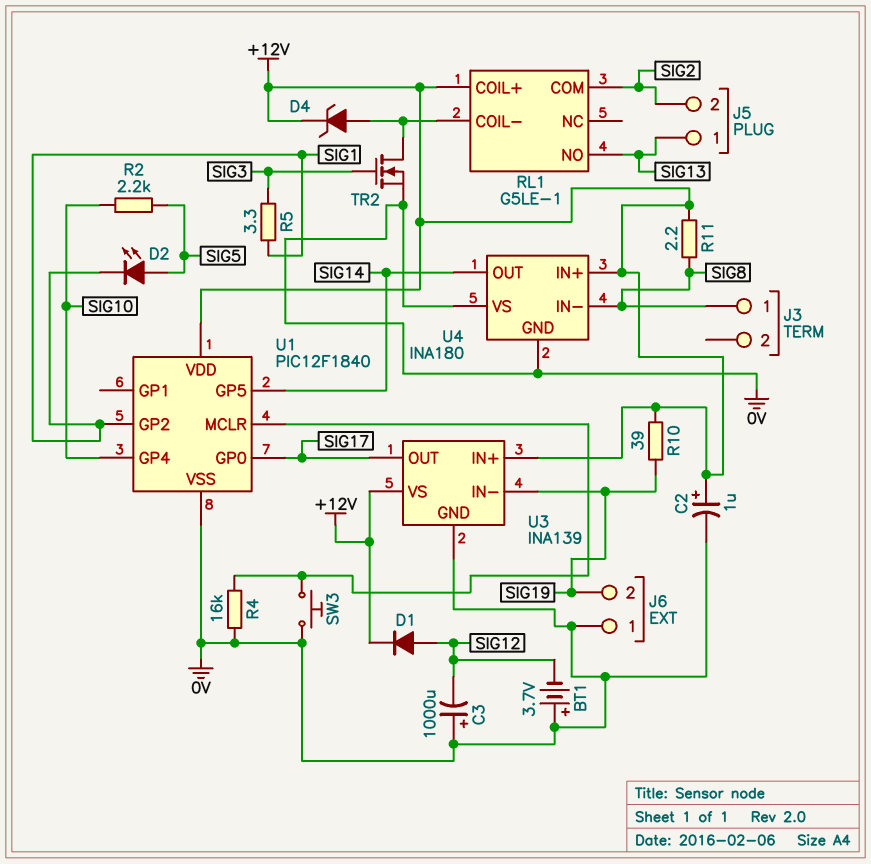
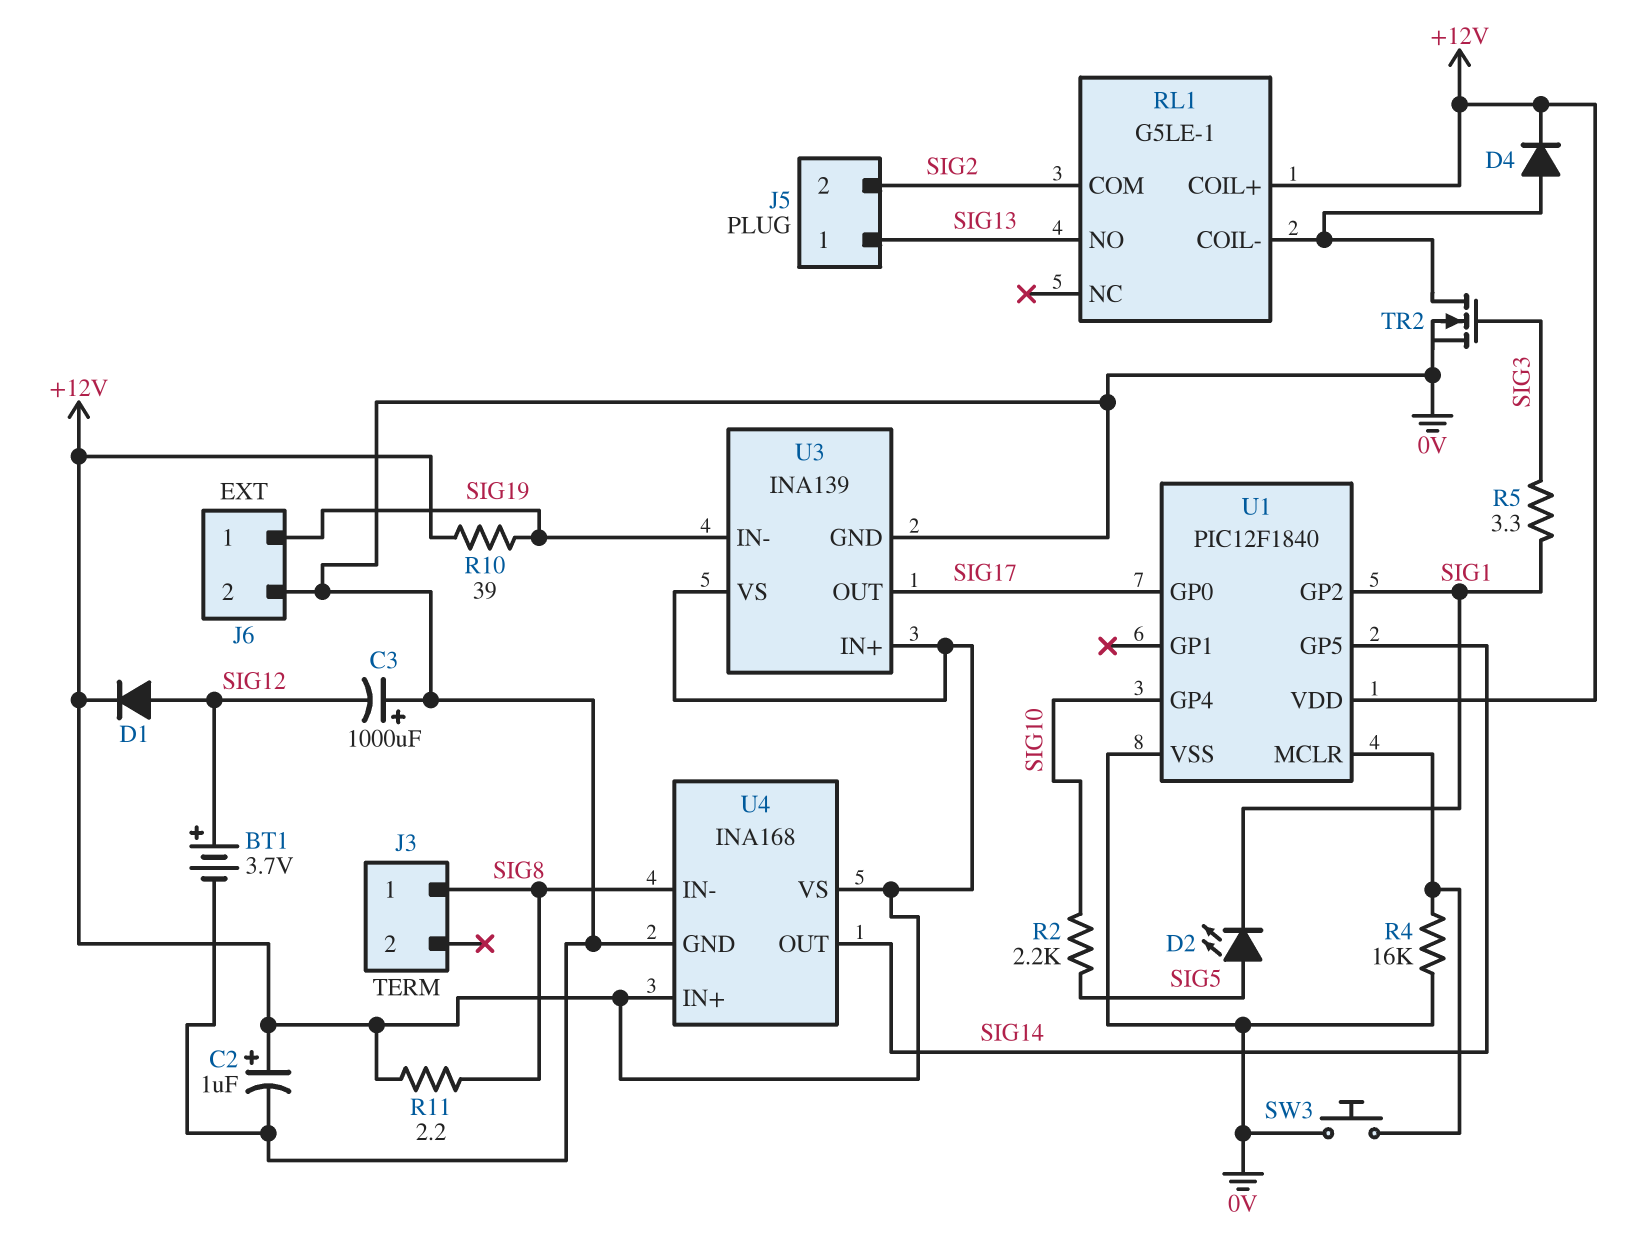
BT1: 3.7V (plus 0V, minus SIG12) -> 3.7V (plus SIG12, minus 0V)
D4: zener (A RL1/COIL-, K +12V) -> diode (A RL1/COIL-, K +12V)
J6 pin 1: 0V -> SIG19
J6 pin 2: SIG19 -> 0V
U4: INA180 -> INA168
U4 pin VS: 0V -> +12V

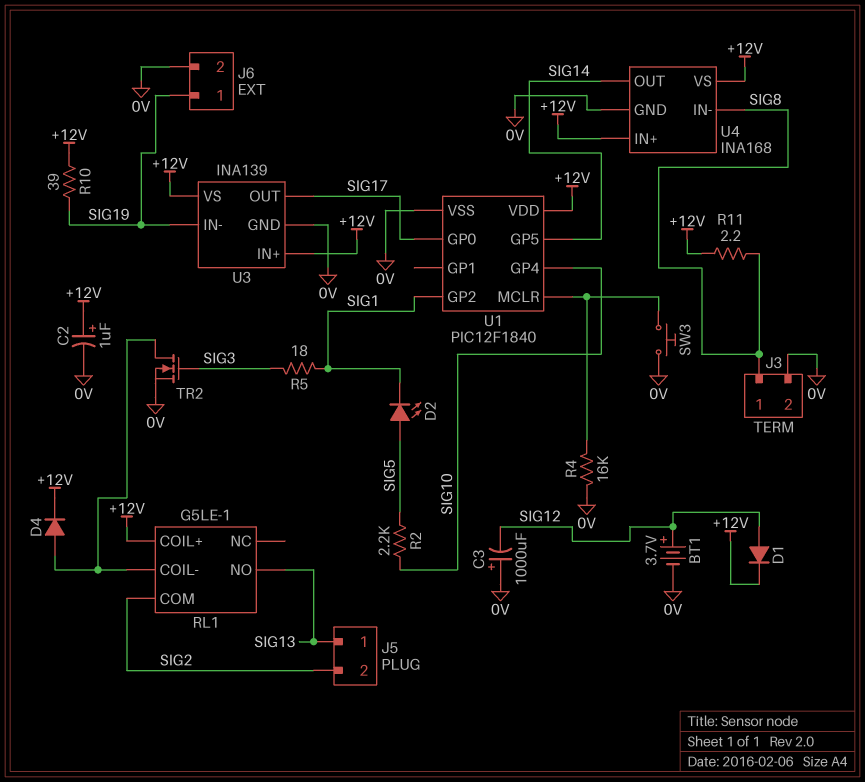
J3 pin 2: none -> 0V
R5: 3.3 (SIG1, SIG3) -> 18 (SIG1, SIG3)

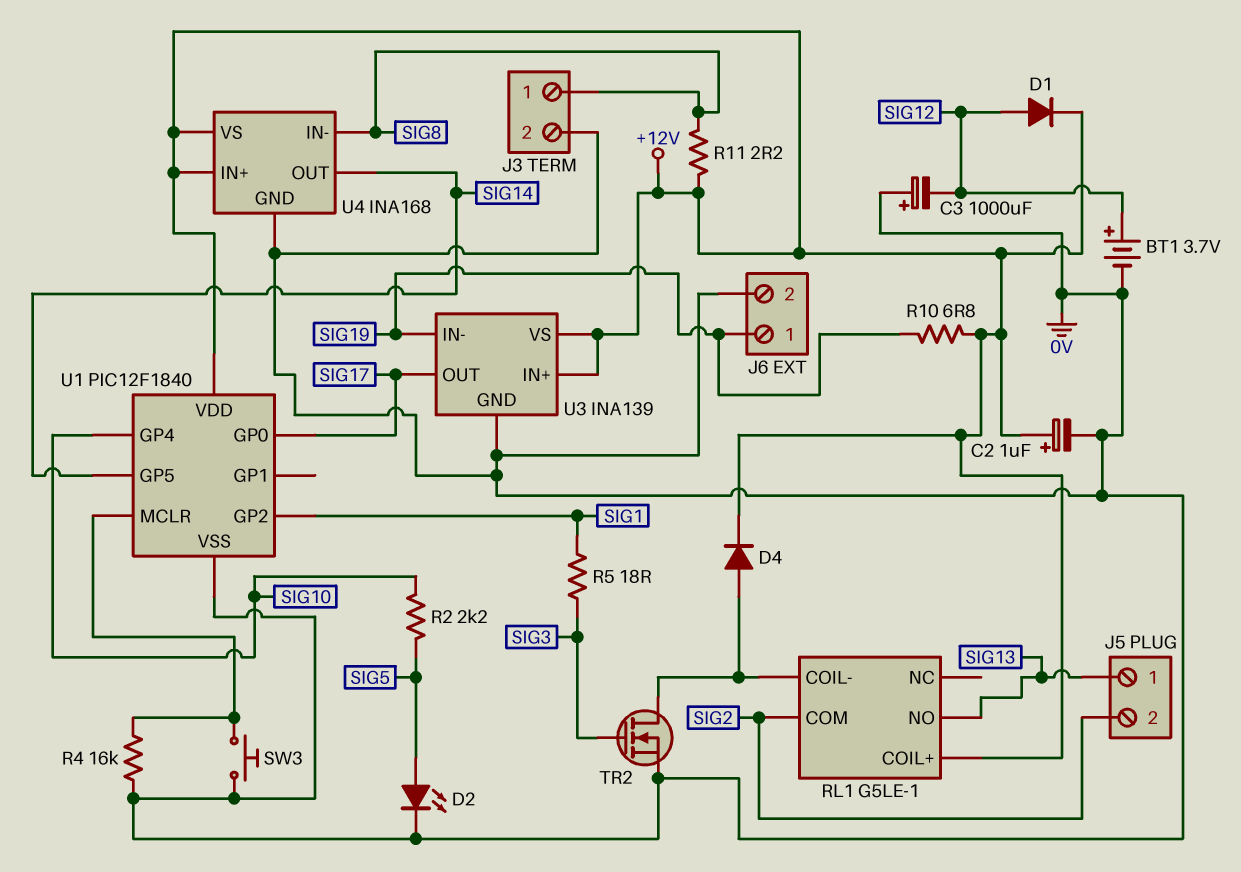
D2: LED (A SIG5, K SIG1) -> LED (A SIG5, K 0V)
R10: 39 (+12V, SIG19) -> 6.8 (+12V, SIG19)

